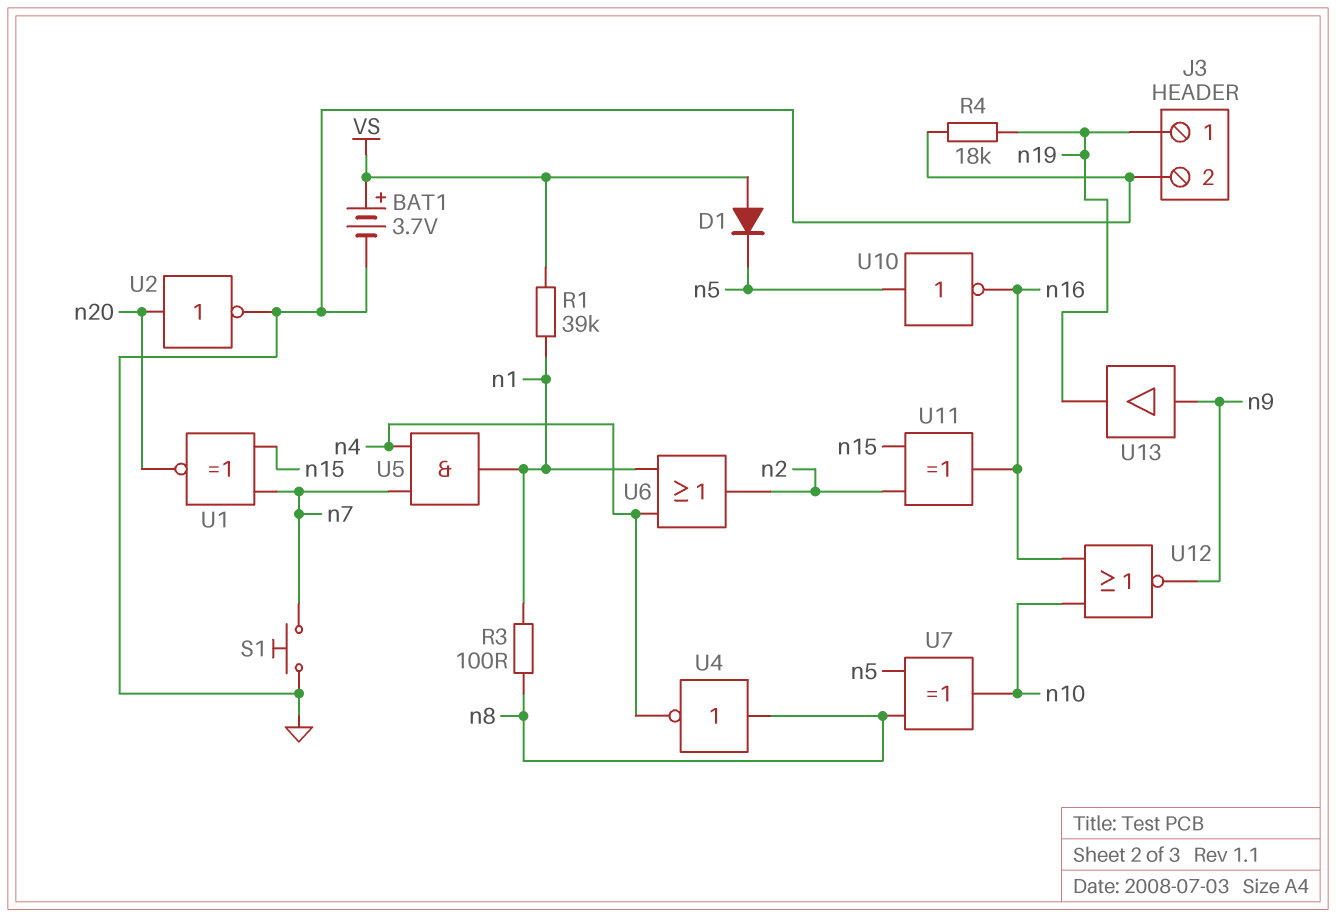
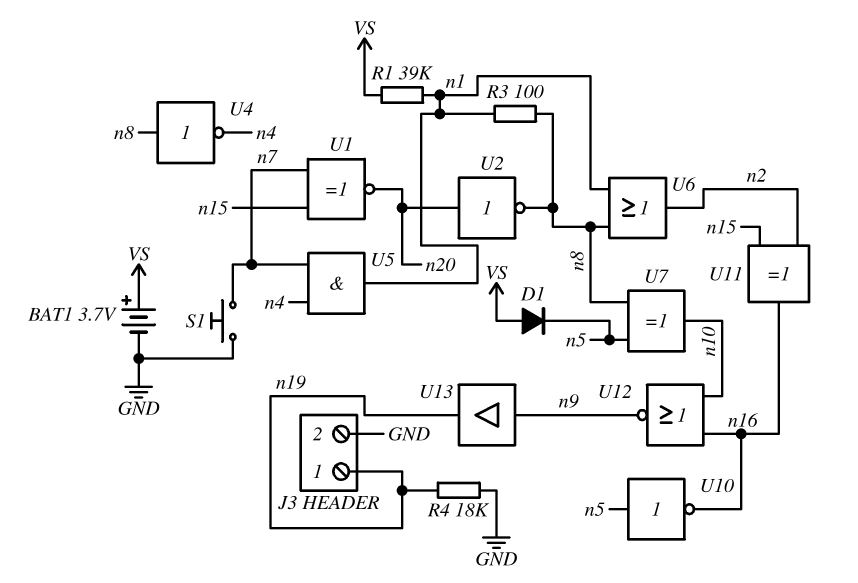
U2: NOT (in n20, out GND) -> NOT (in n20, out n8)
U6: OR (in n1, in n4, out n2) -> OR (in n1, in n8, out n2)

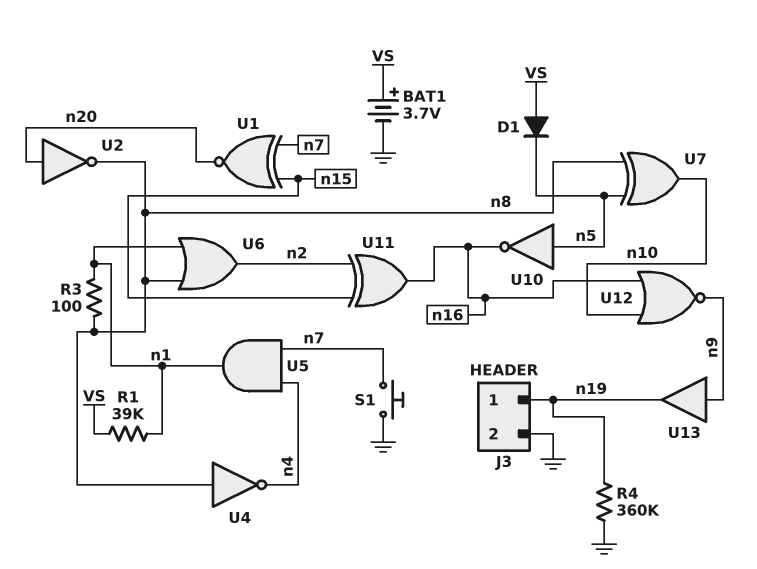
R4: 18k (GND, n19) -> 360k (GND, n19)

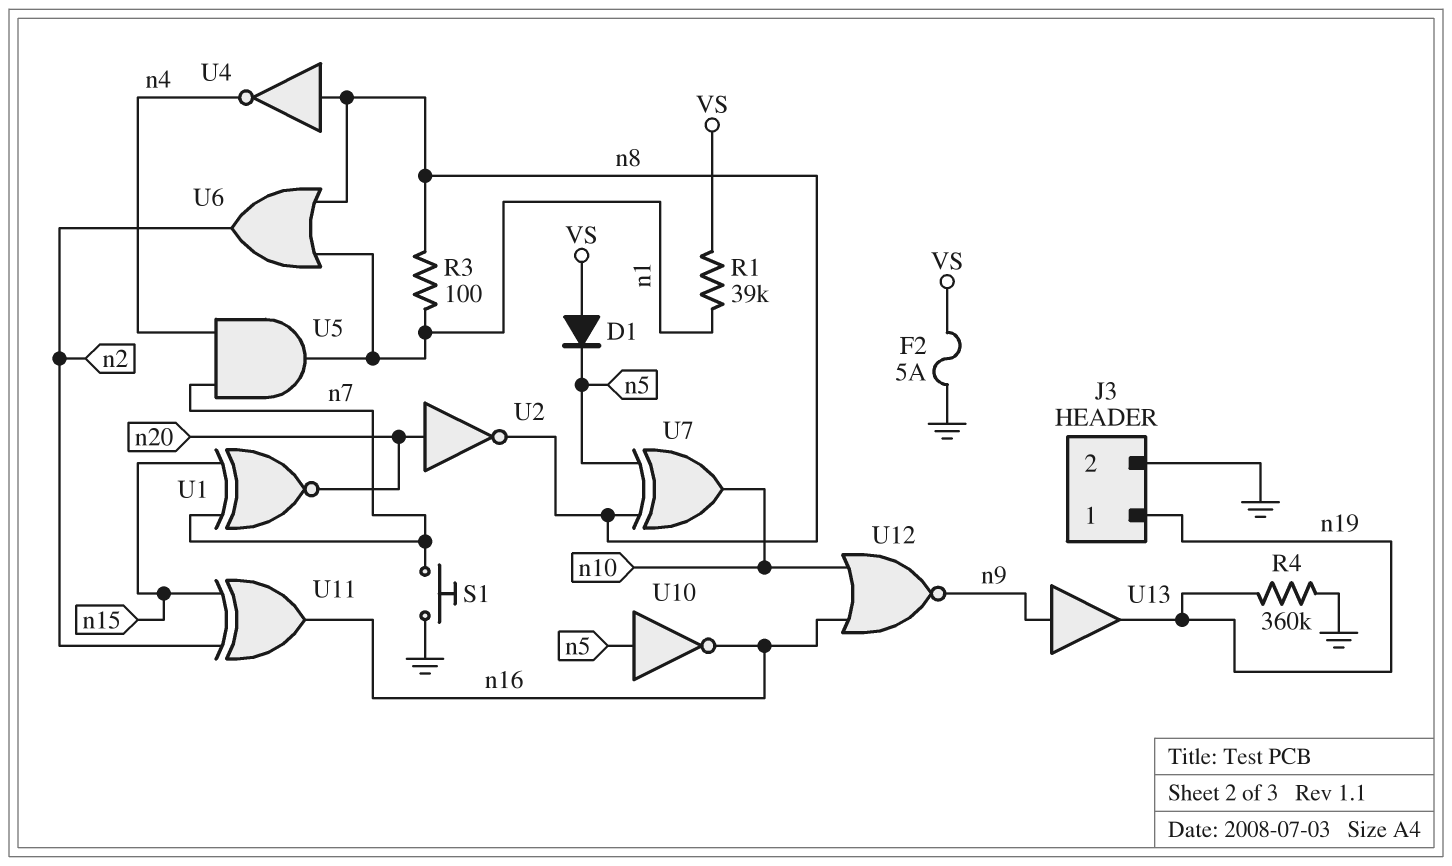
BAT1: 3.7V (plus VS, minus GND) -> none
F2: none -> 5A (GND, VS)

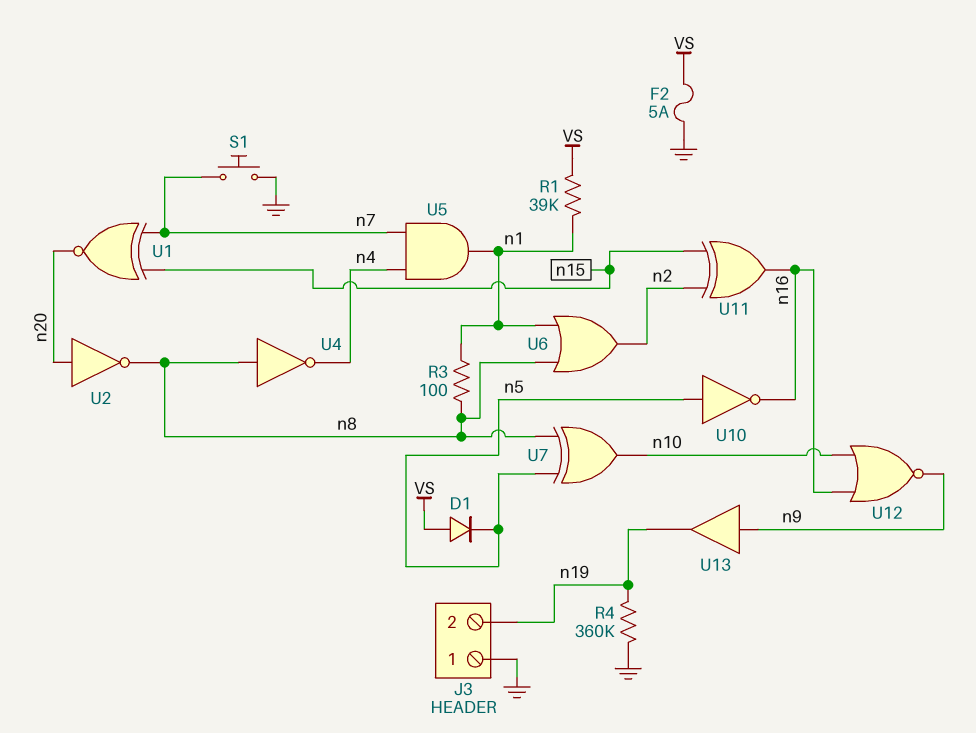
J3 pin 1: n19 -> GND
J3 pin 2: GND -> n19

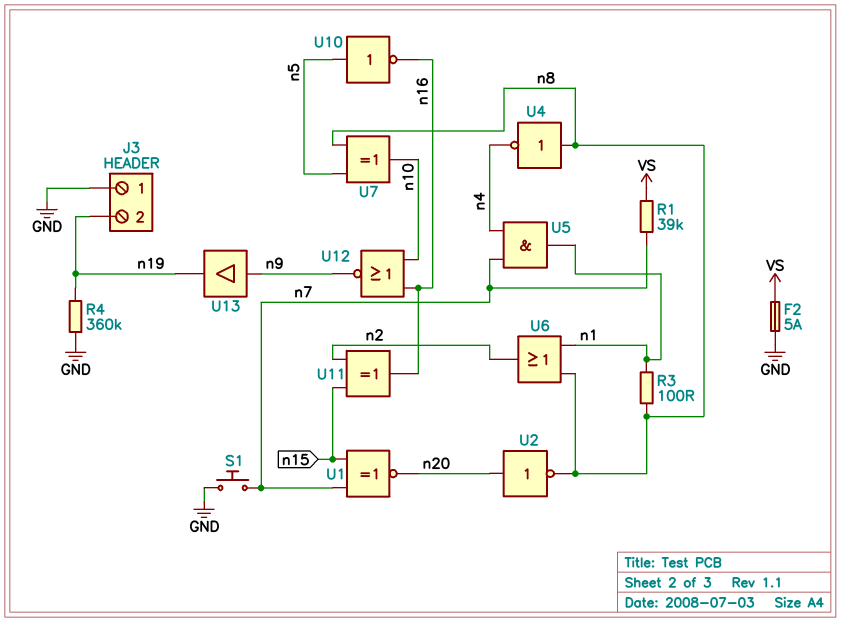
D1: diode (A VS, K n5) -> none
R1: 39k (VS, n1) -> 39k (VS, n7)

